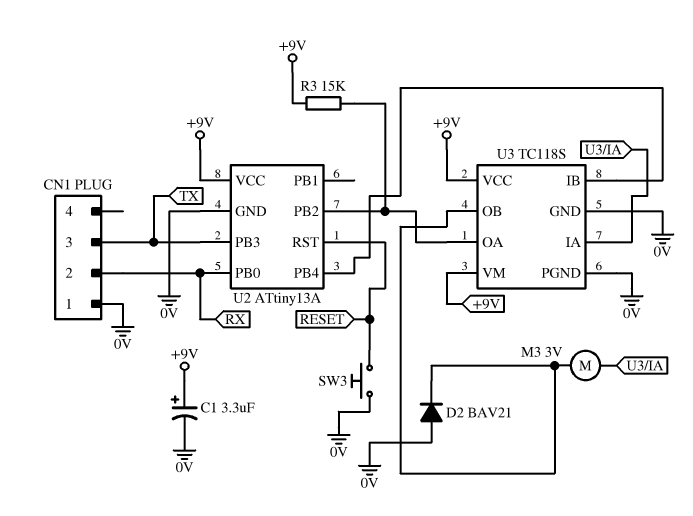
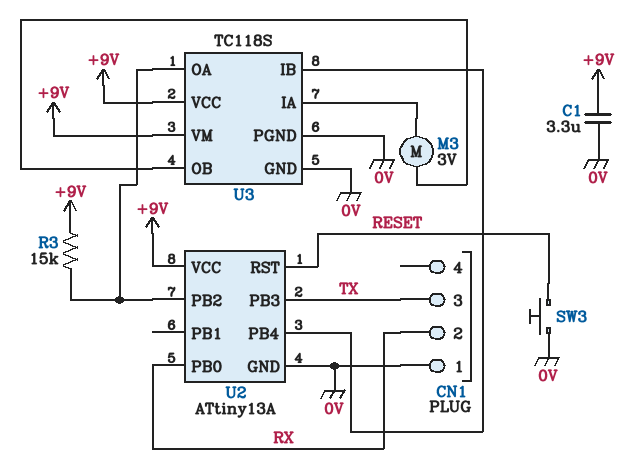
C1: 3.3uF (plus +9V, minus 0V) -> 3.3uF (+9V, 0V)
D2: diode BAV21 (A 0V, K U3/OB) -> none

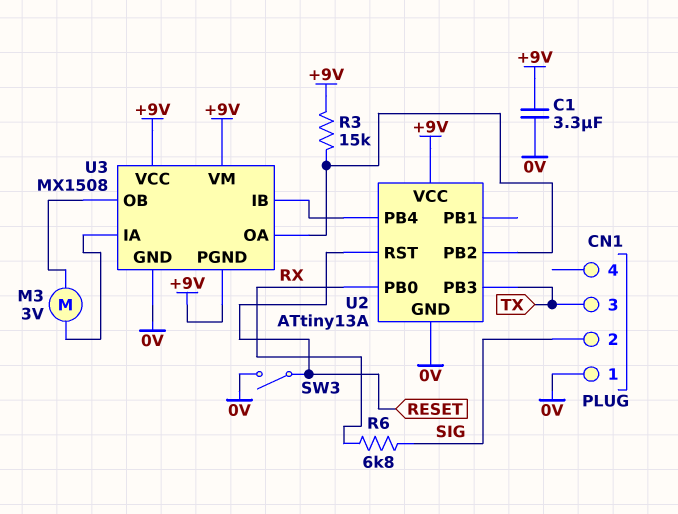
CN1 pin 2: RX -> SIG
R6: none -> 6.8k (RX, SIG)
SW3: button (0V, RESET) -> switch (0V, RESET)
U3: TC118S -> MX1508
U3 pin PGND: 0V -> +9V

